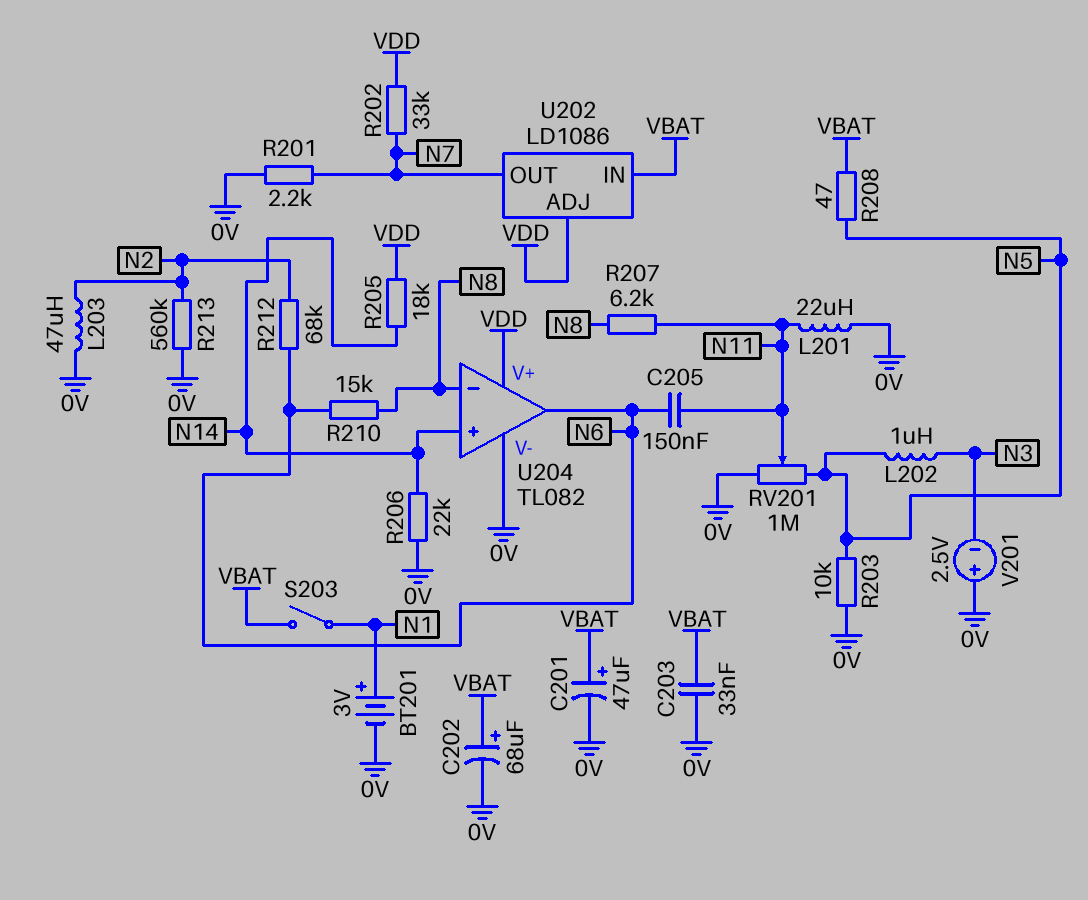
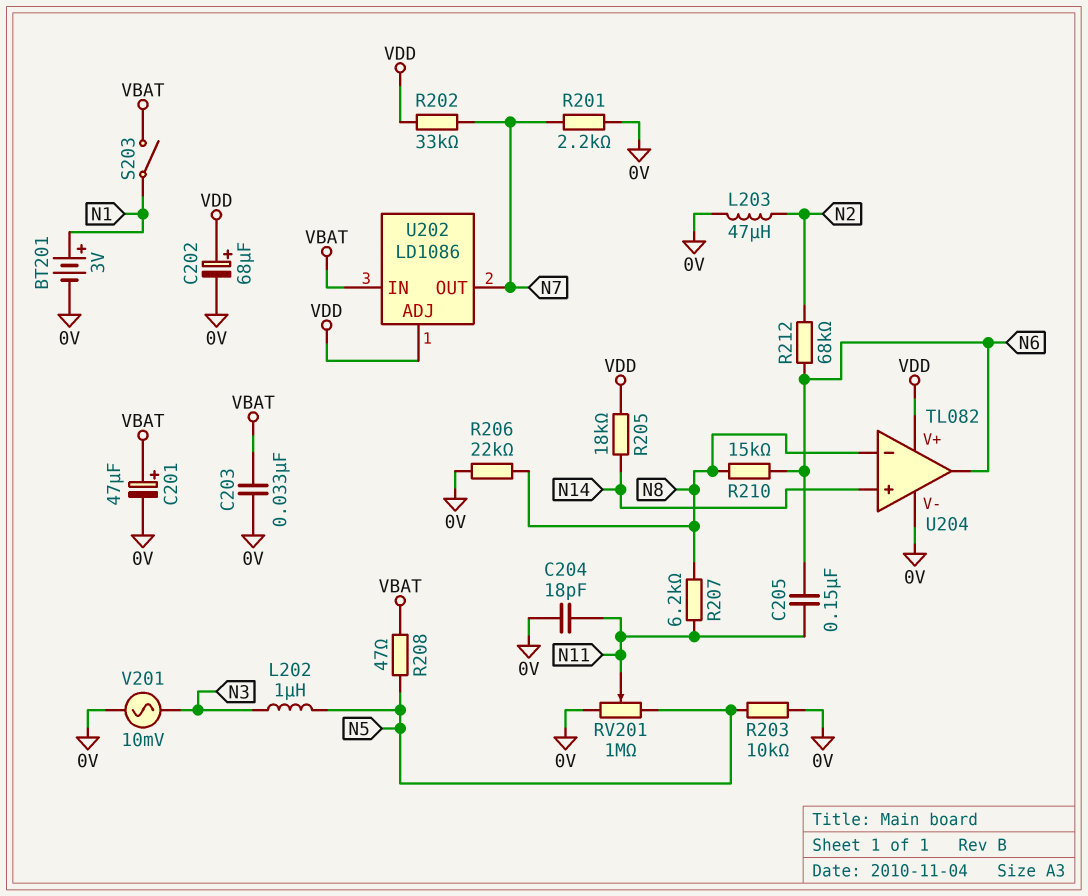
C202: 68uF (plus VBAT, minus 0V) -> 68uF (plus VDD, minus 0V)
C204: none -> 18pF (0V, N11)
L201: 22uH (0V, N11) -> none
R206: 22k (0V, N14) -> 22k (0V, N8)
R213: 560k (0V, N2) -> none
V201: 2.5V (plus 0V, minus N3) -> AC 10mV (0V, N3)

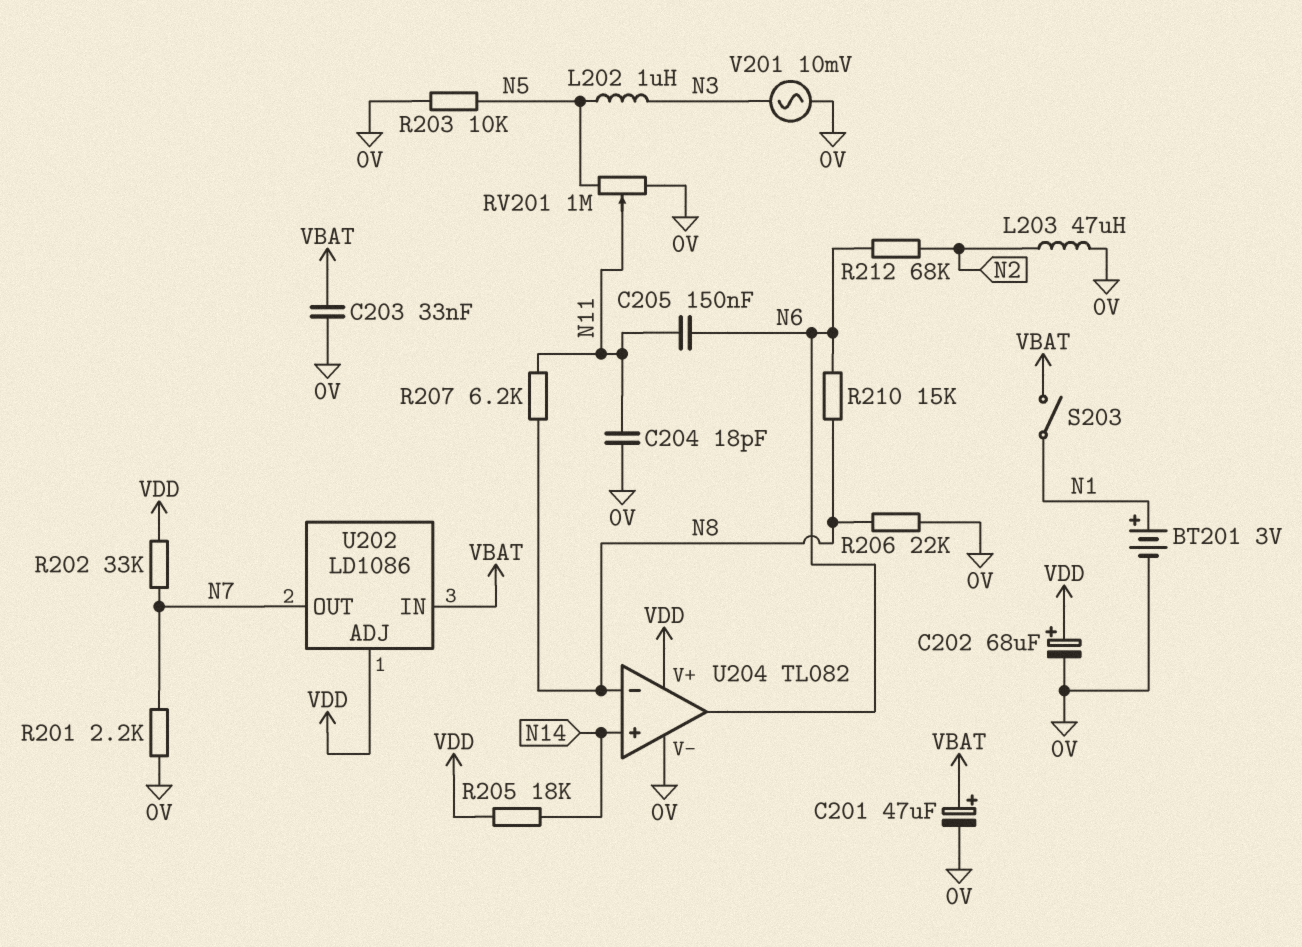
R208: 47 (N5, VBAT) -> none

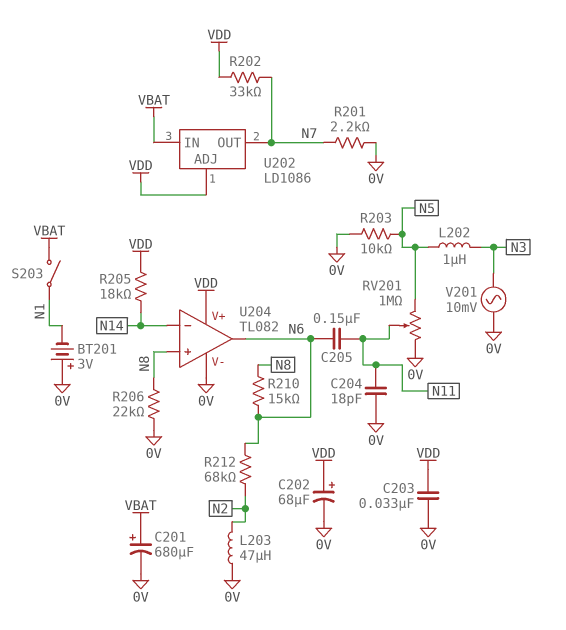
BT201: 3V (plus N1, minus 0V) -> 3V (plus 0V, minus N1)
C201: 47uF (plus VBAT, minus 0V) -> 680uF (plus VBAT, minus 0V)
C203: 33nF (0V, VBAT) -> 33nF (0V, VDD)
R207: 6.2k (N8, N11) -> none
U204 pin in+: N14 -> N8
U204 pin in-: N8 -> N14

